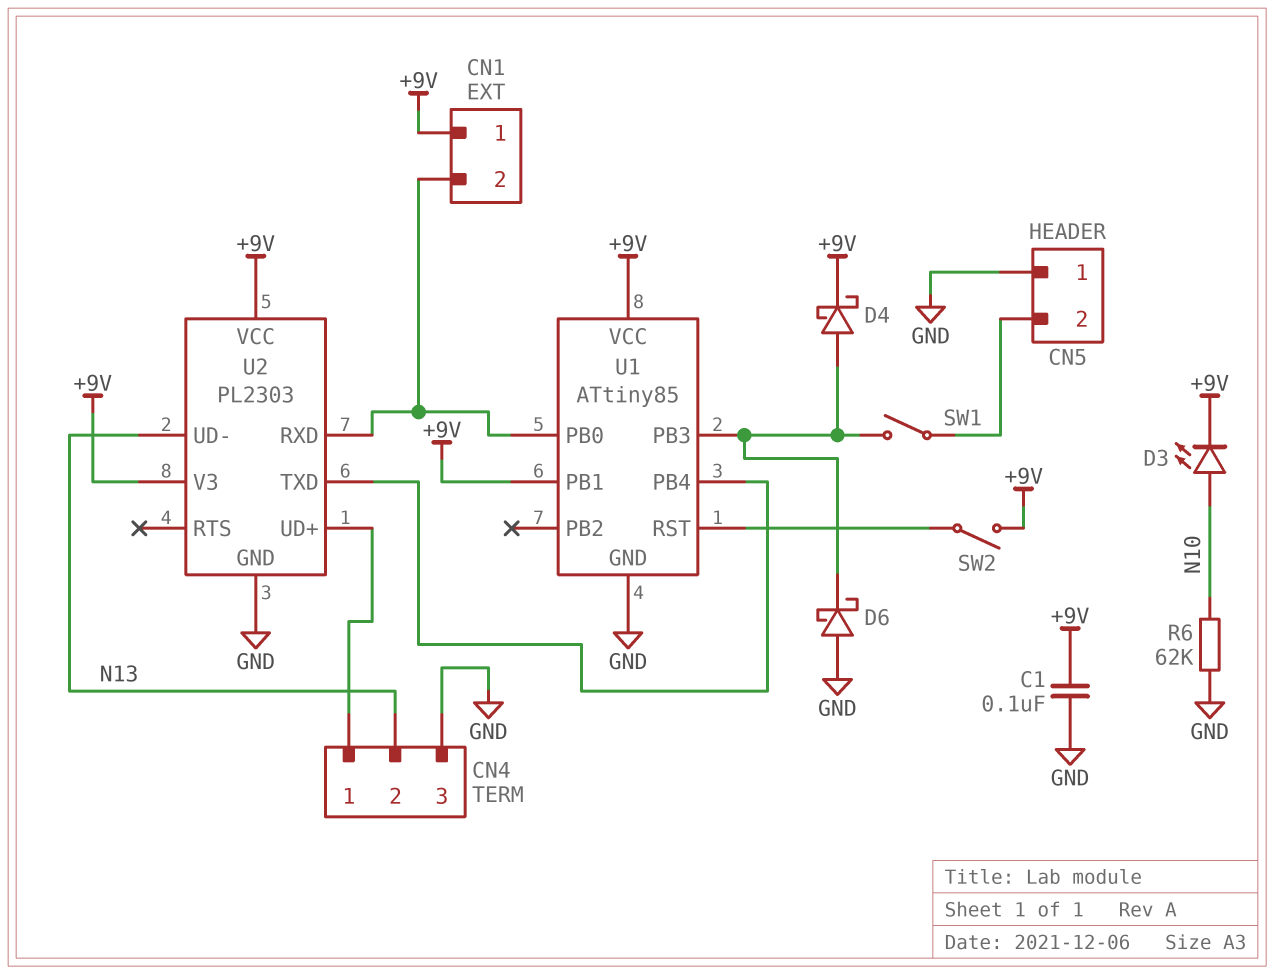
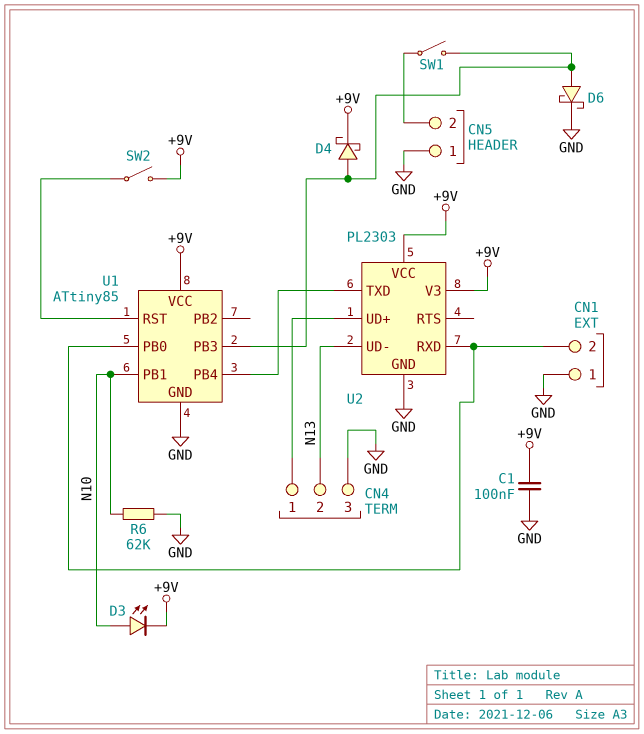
CN1 pin 1: +9V -> GND
D6: schottky (A GND, K U1/PB3) -> schottky (A U1/PB3, K GND)
U1 pin PB1: +9V -> N10

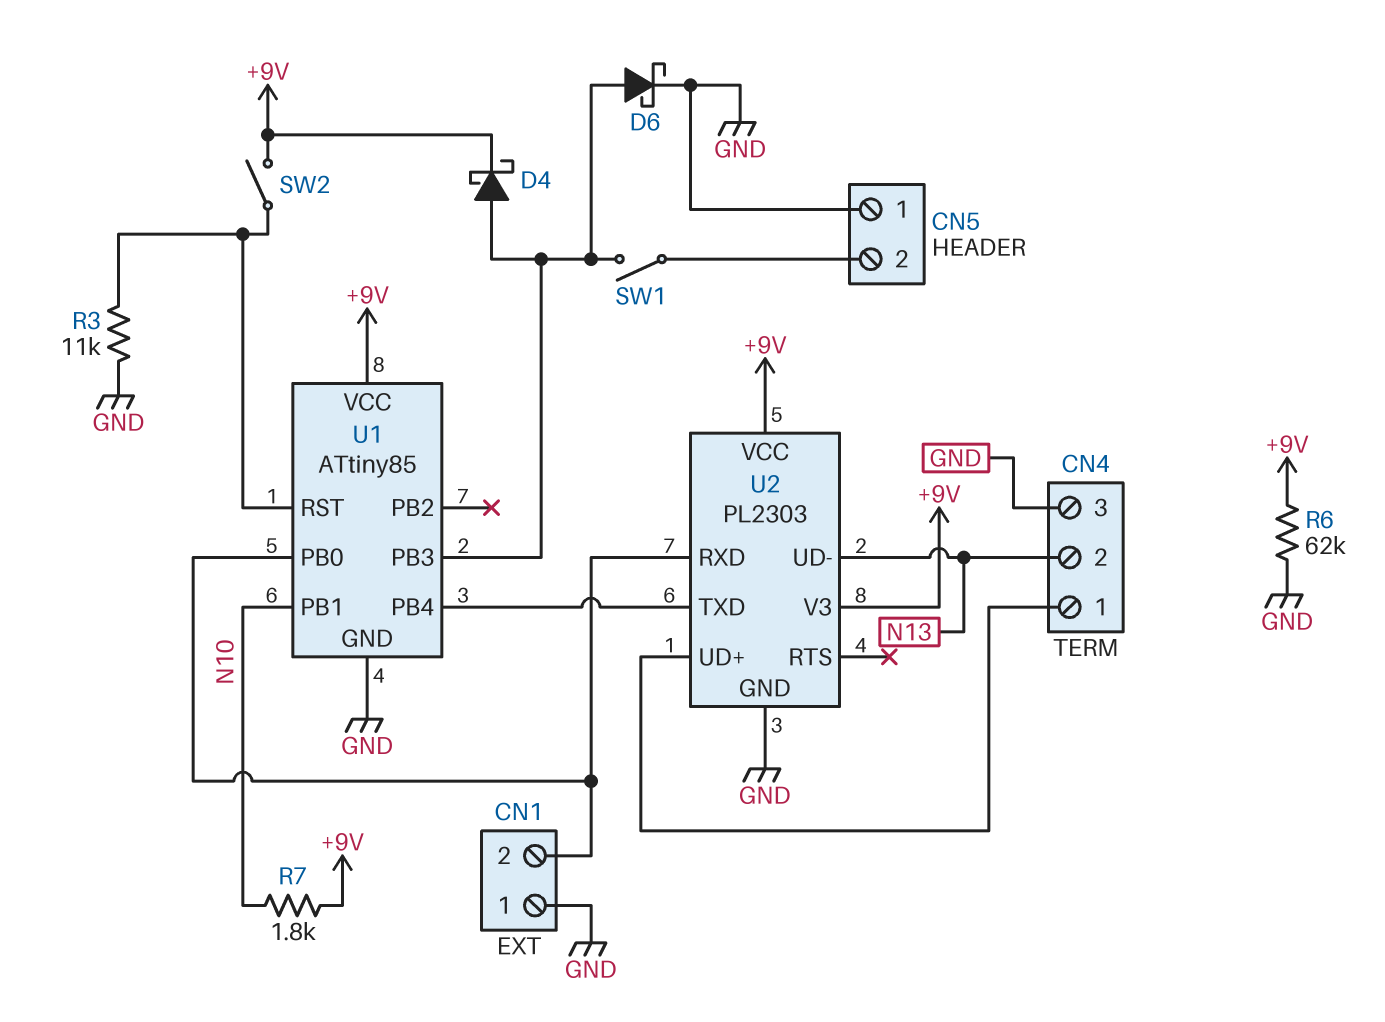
C1: 100nF (+9V, GND) -> none
D3: LED (A N10, K +9V) -> none
R3: none -> 11k (GND, U1/RST)
R6: 62k (GND, N10) -> 62k (+9V, GND)
R7: none -> 1.8k (+9V, N10)

